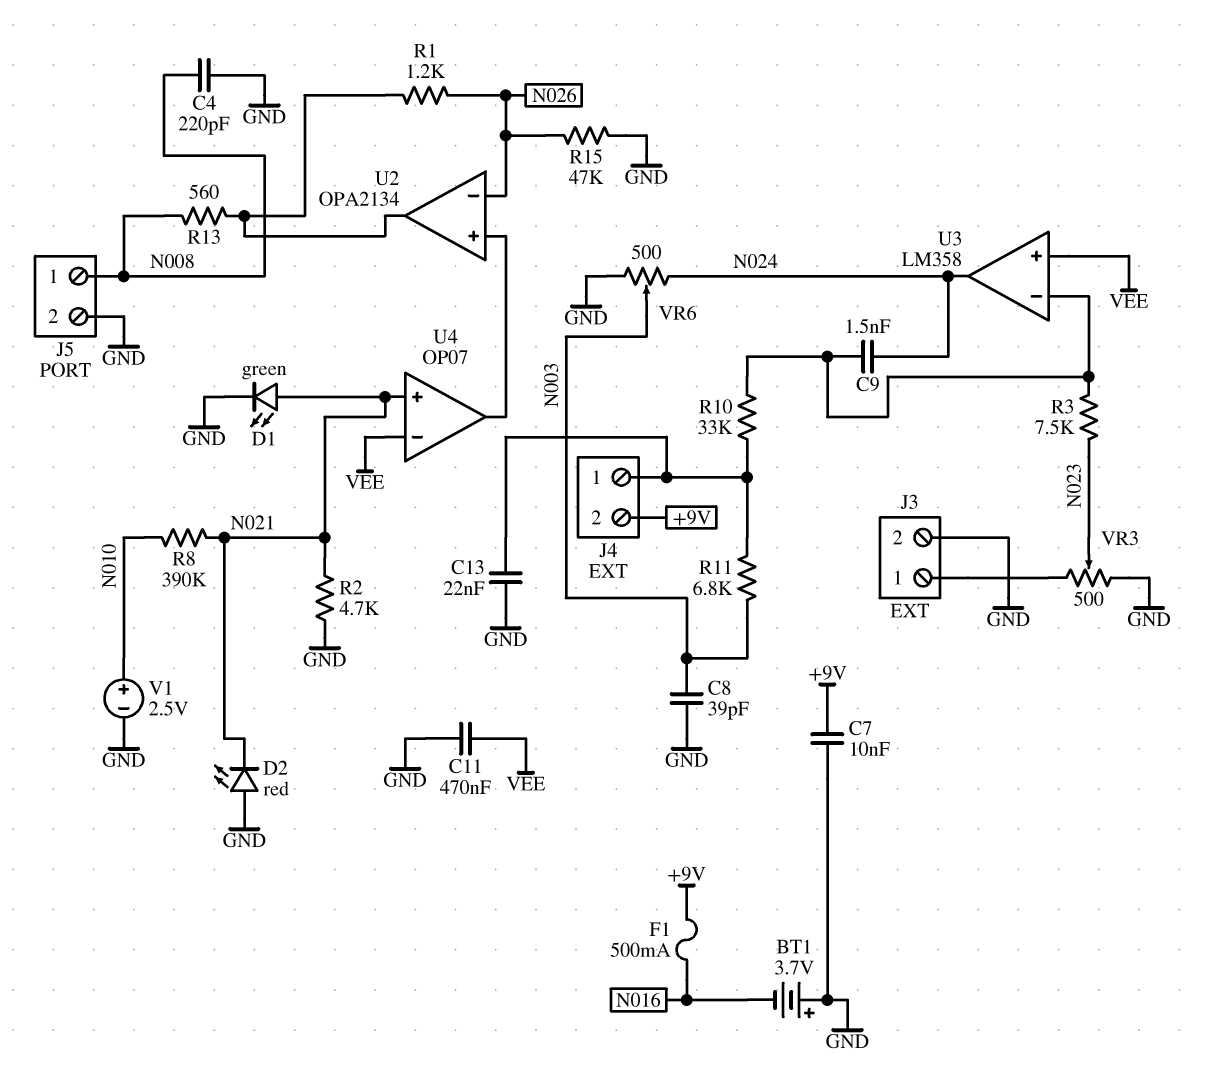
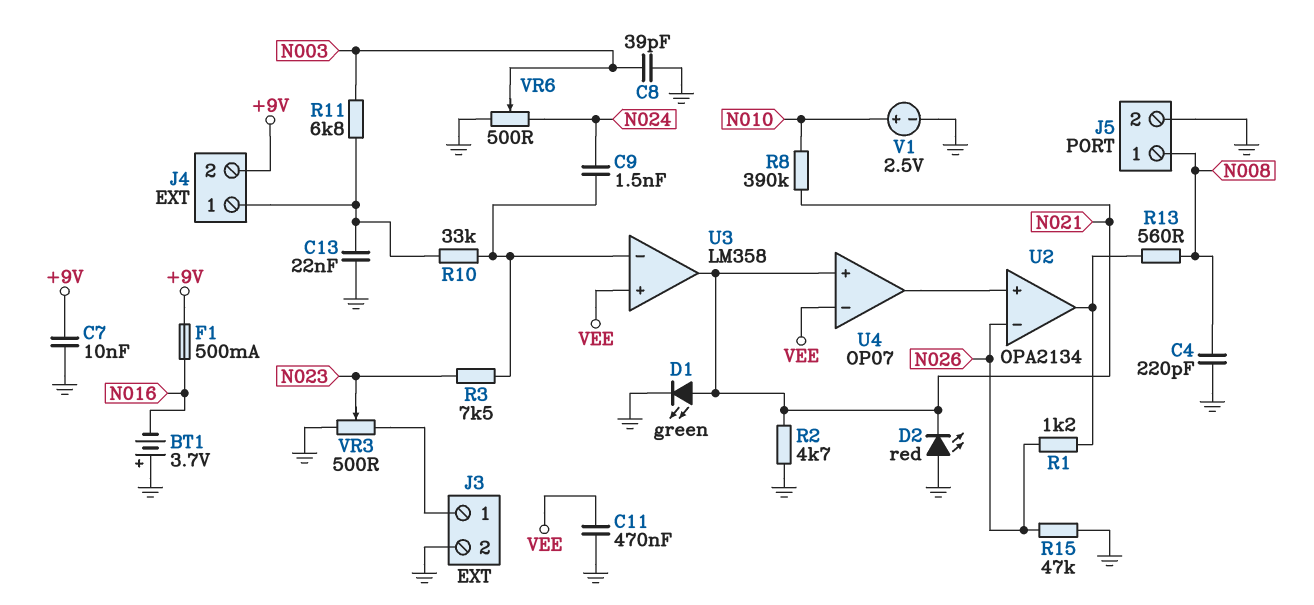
U3 pin out: N024 -> N021

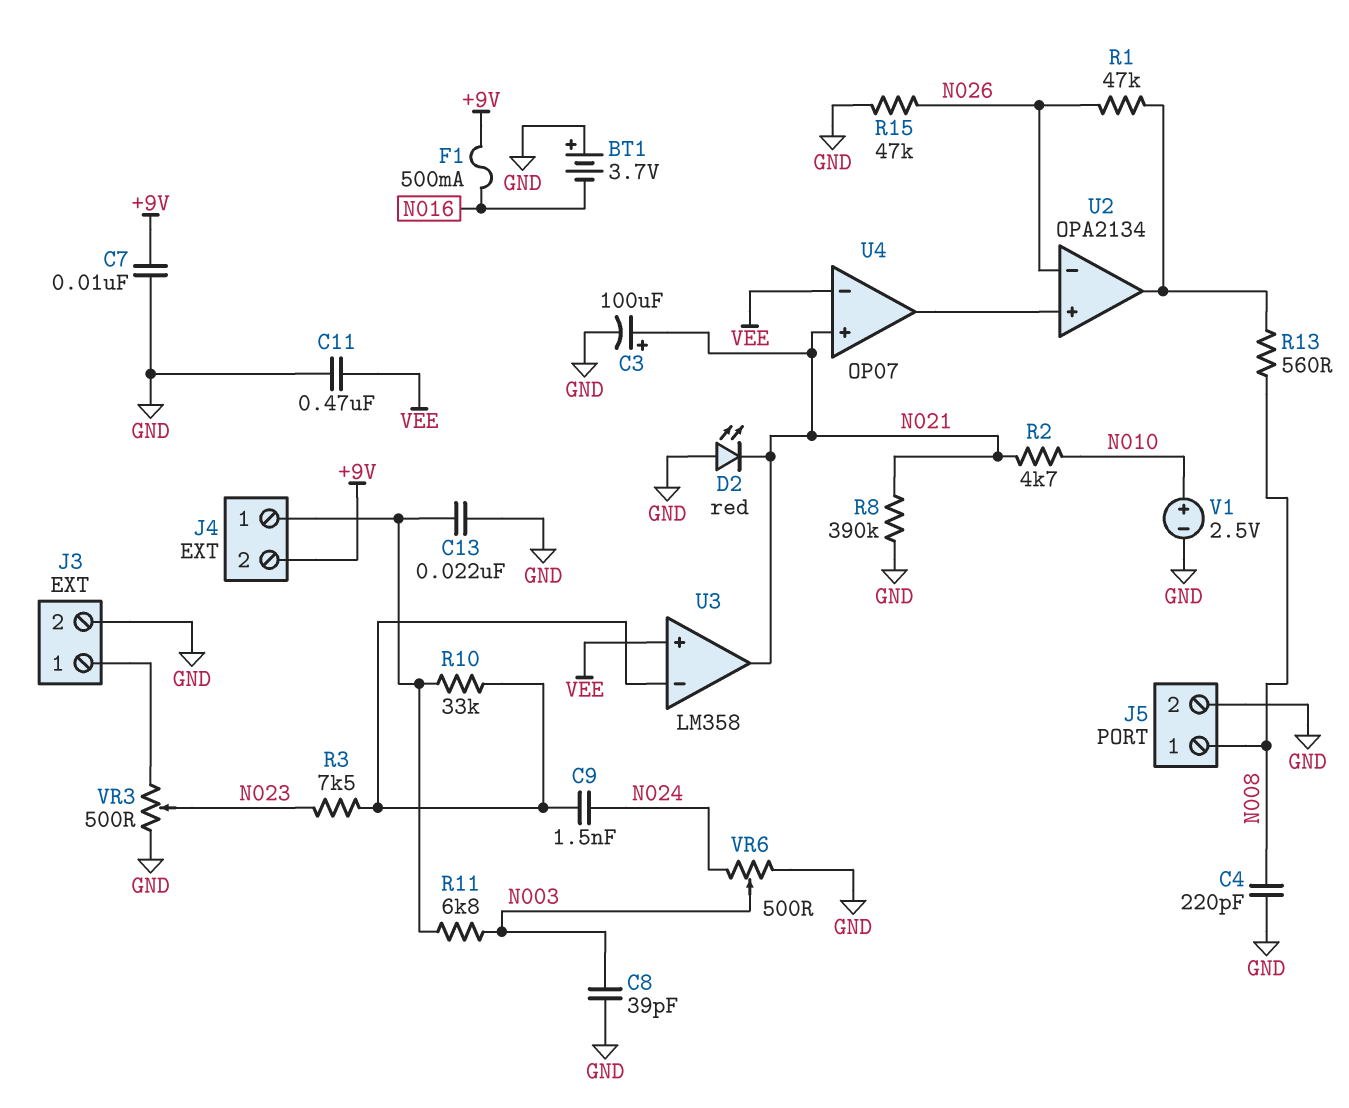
C3: none -> 100uF (plus N021, minus GND)
D1: LED green (A N021, K GND) -> none
R1: 1.2k (N026, U2/out) -> 47k (N026, U2/out)
R2: 4.7k (GND, N021) -> 4.7k (N010, N021)
R8: 390k (N010, N021) -> 390k (GND, N021)

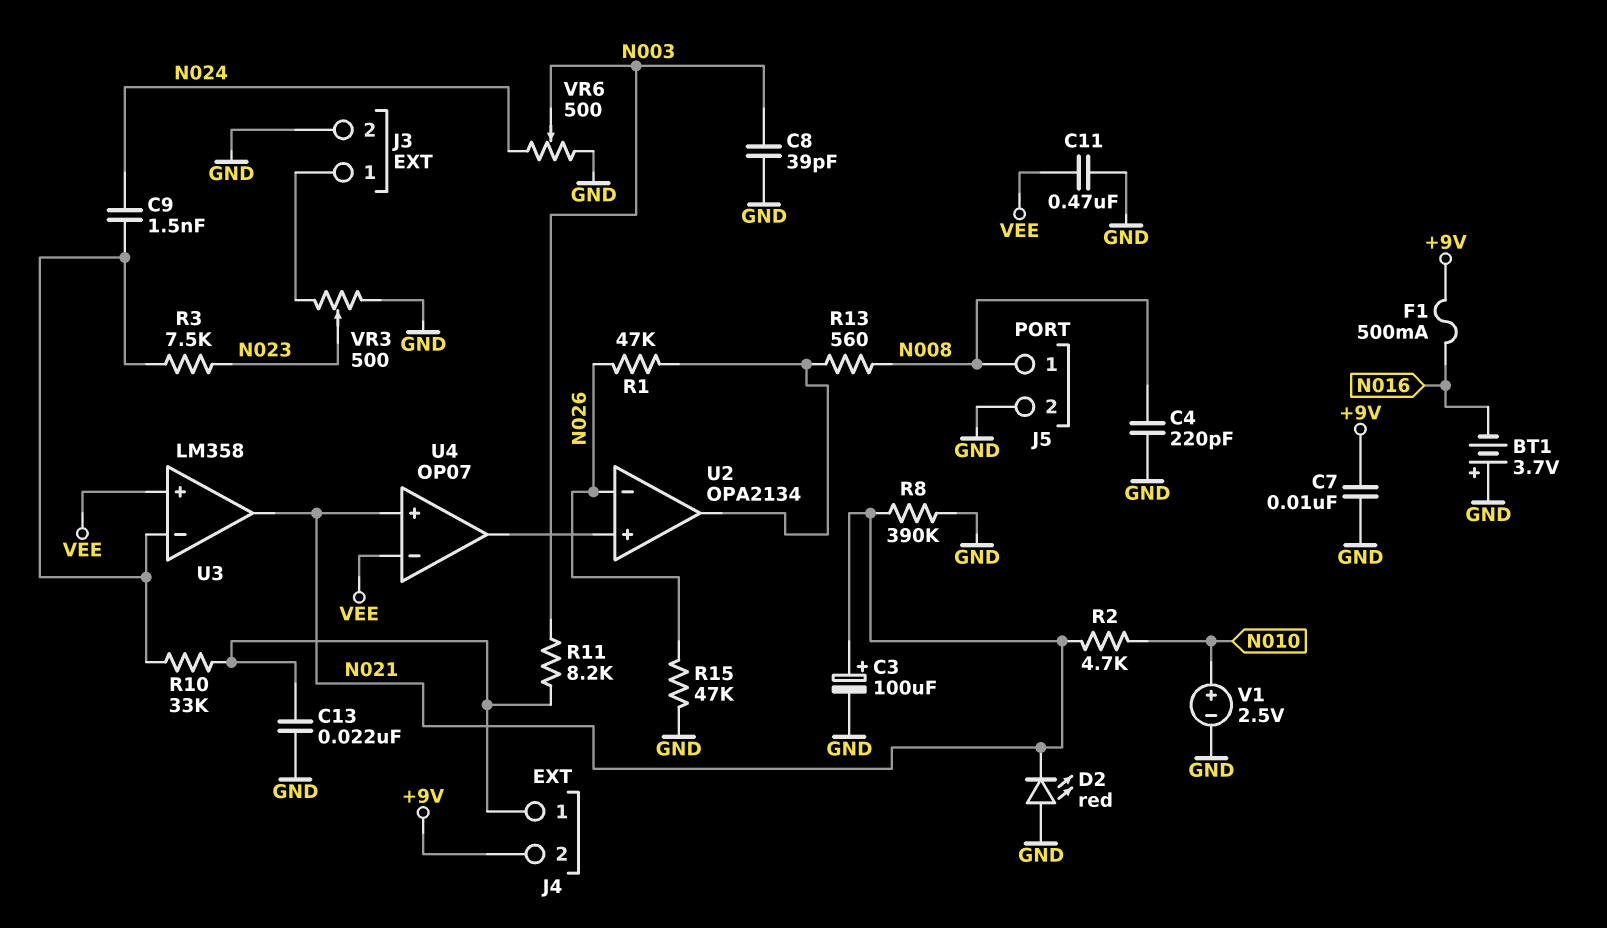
R11: 6.8k (J4/1, N003) -> 8.2k (J4/1, N003)

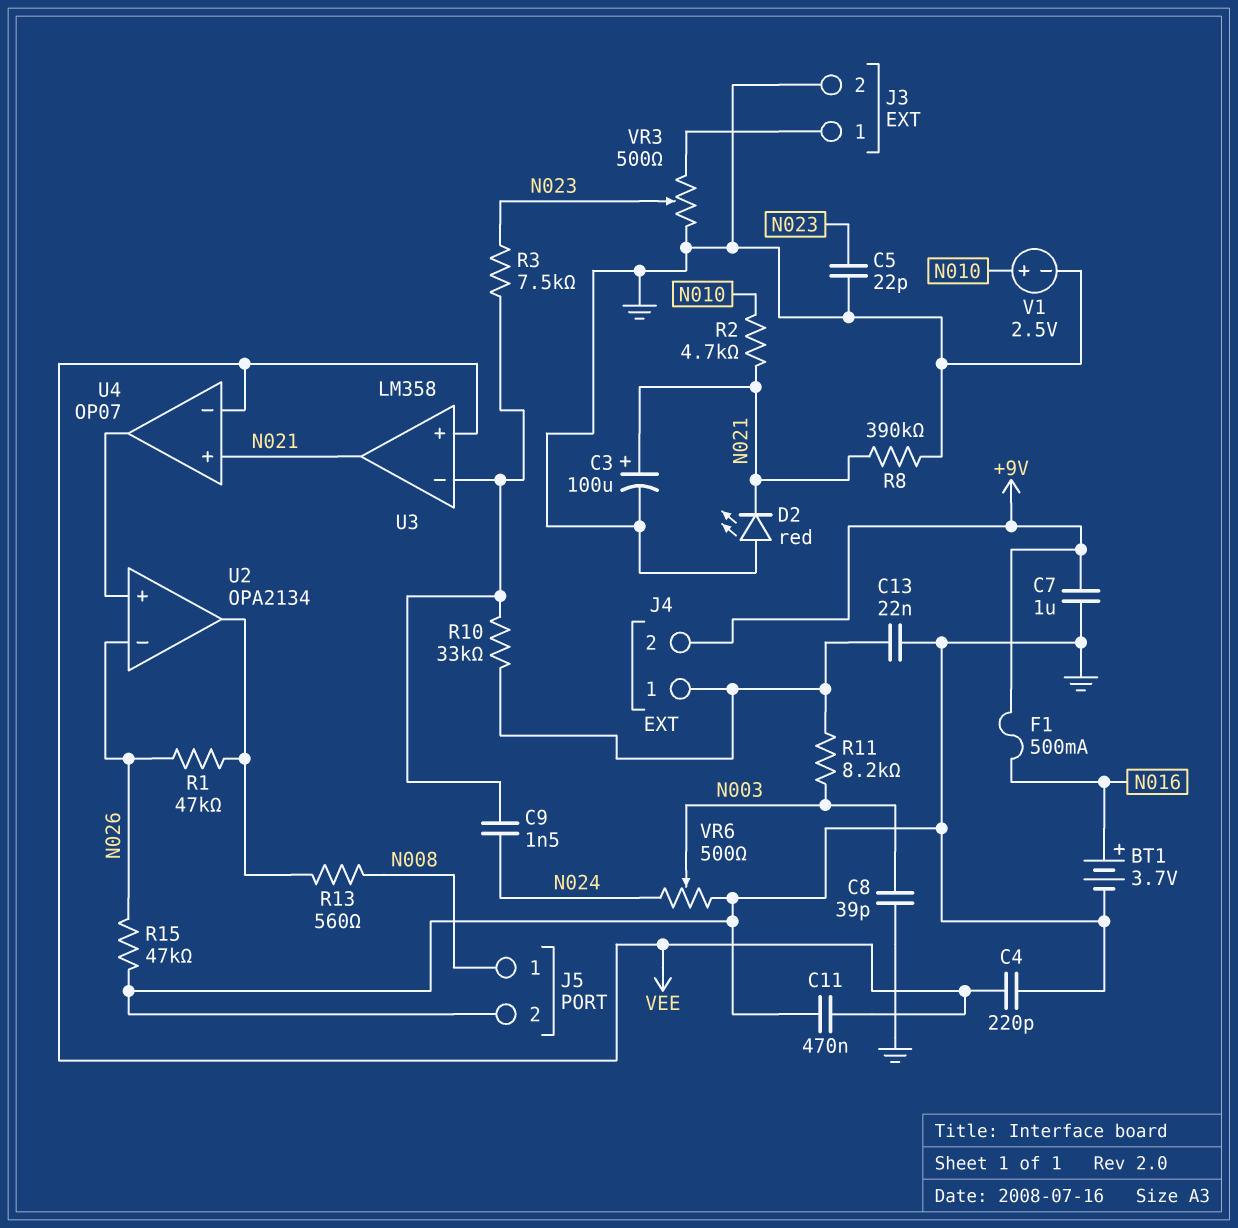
BT1: 3.7V (plus GND, minus N016) -> 3.7V (plus N016, minus GND)
C4: 220pF (GND, N008) -> 220pF (GND, VEE)
C5: none -> 22pF (GND, N023)
C7: 10nF (+9V, GND) -> 1uF (+9V, GND)

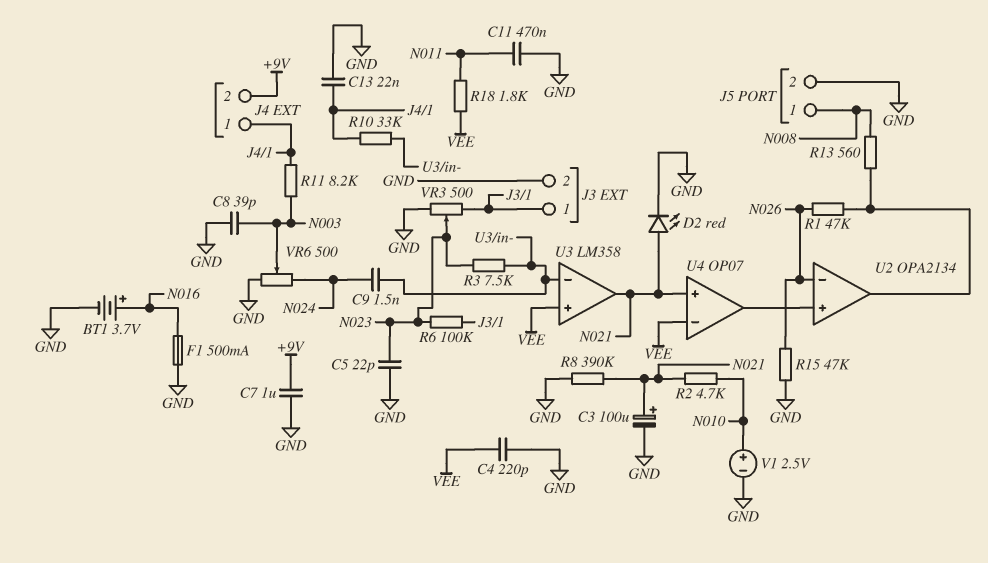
C11: 470nF (GND, VEE) -> 470nF (GND, N011)
D2: LED red (A GND, K N021) -> LED red (A N021, K GND)
F1: 500mA (+9V, N016) -> 500mA (GND, N016)
R6: none -> 100k (J3/1, N023)
R18: none -> 1.8k (N011, VEE)

